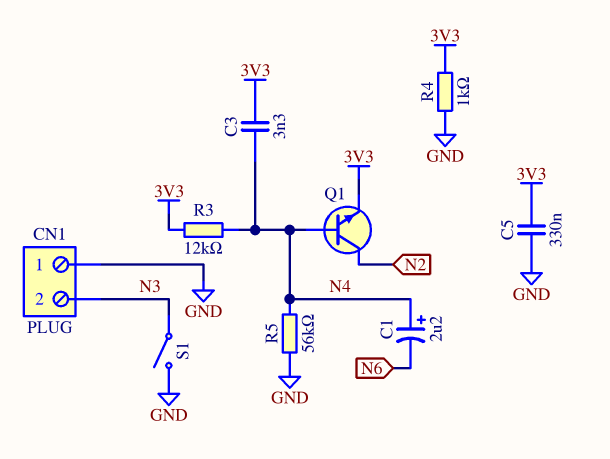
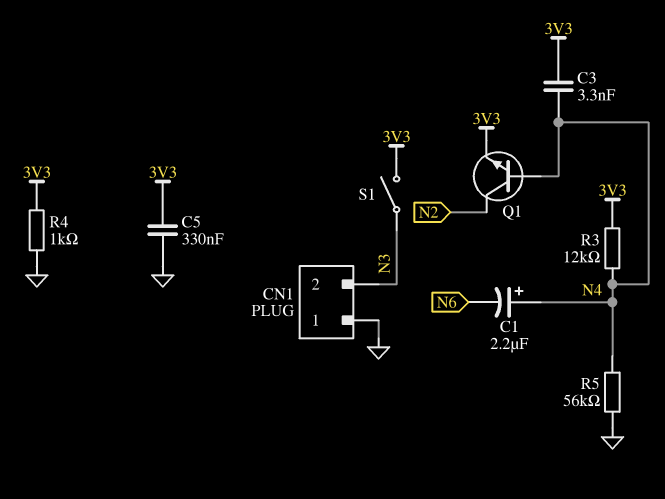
S1: switch (GND, N3) -> switch (3V3, N3)

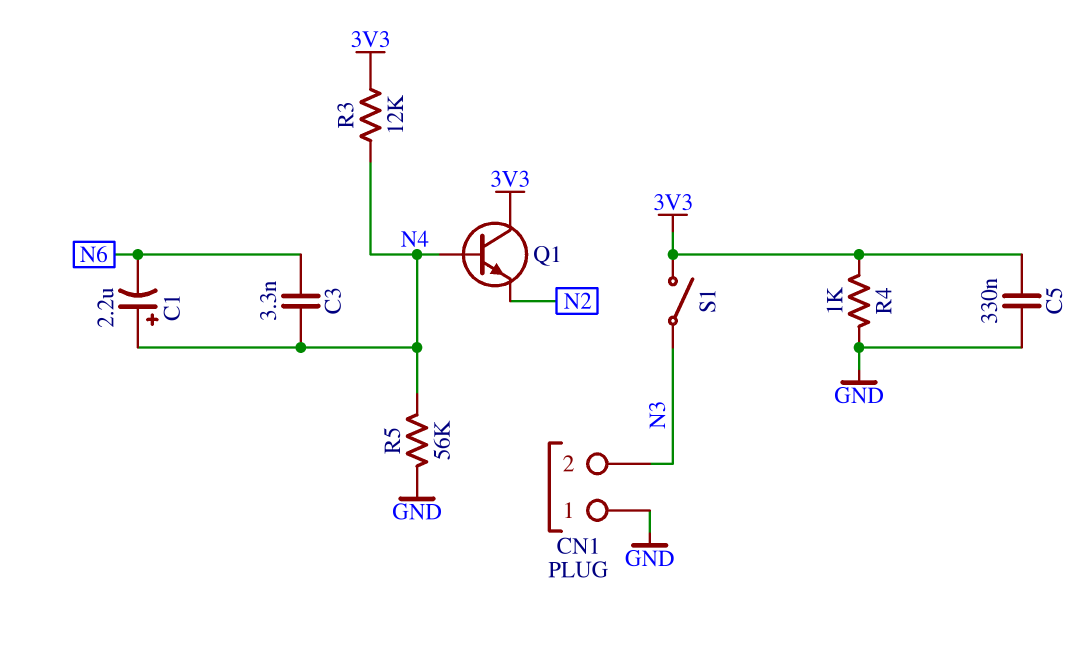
C3: 3.3nF (3V3, N4) -> 3.3nF (N4, N6)
Q1: NPN (B N4, C N2, E 3V3) -> NPN (B N4, C 3V3, E N2)

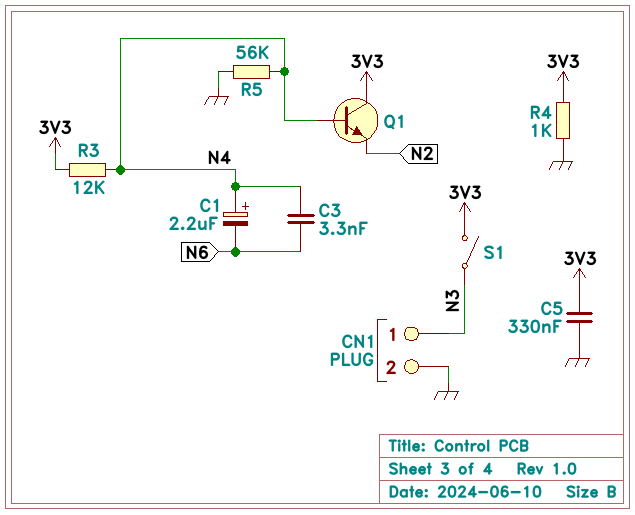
CN1 pin 1: GND -> N3
CN1 pin 2: N3 -> GND

